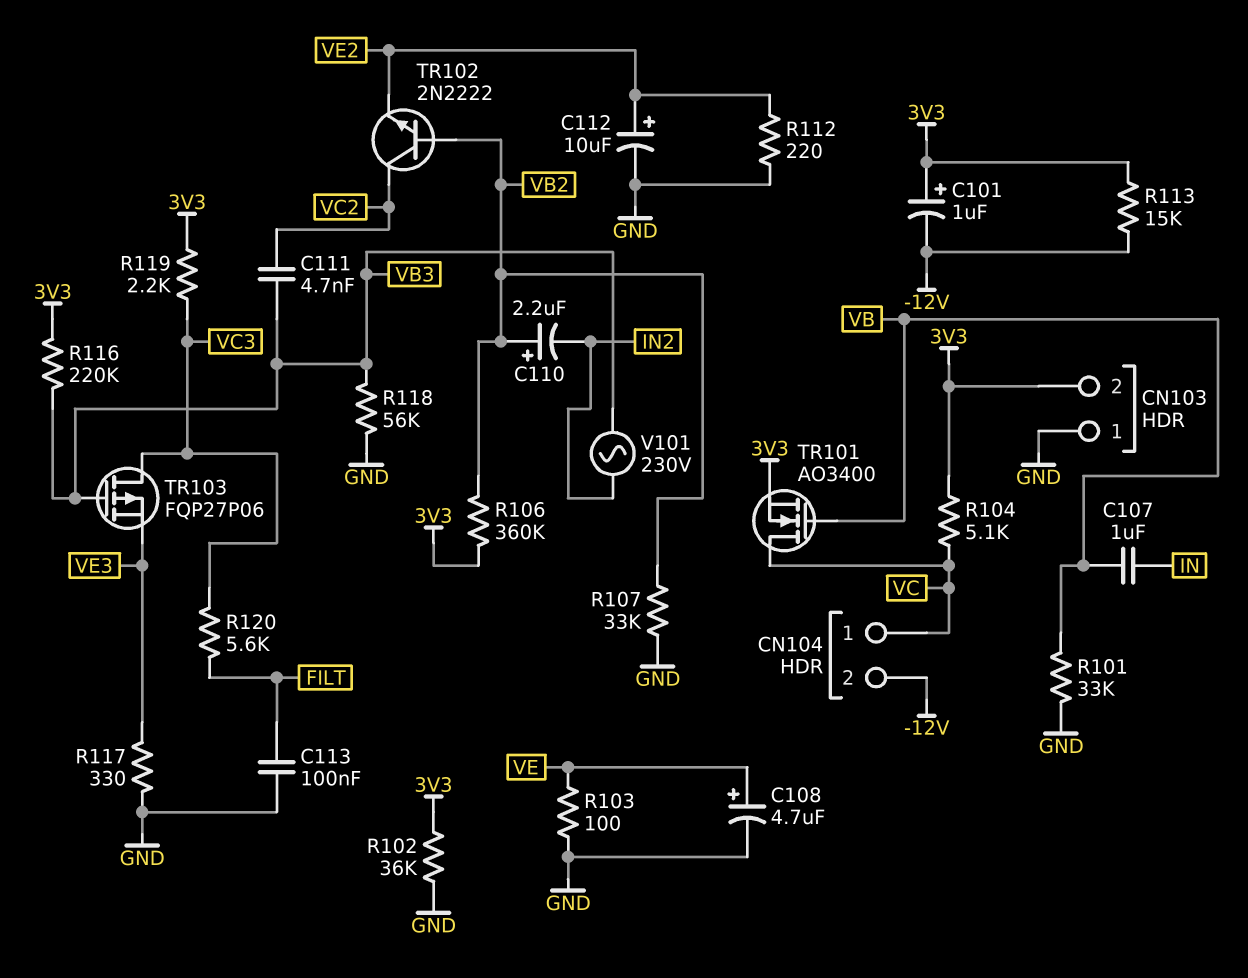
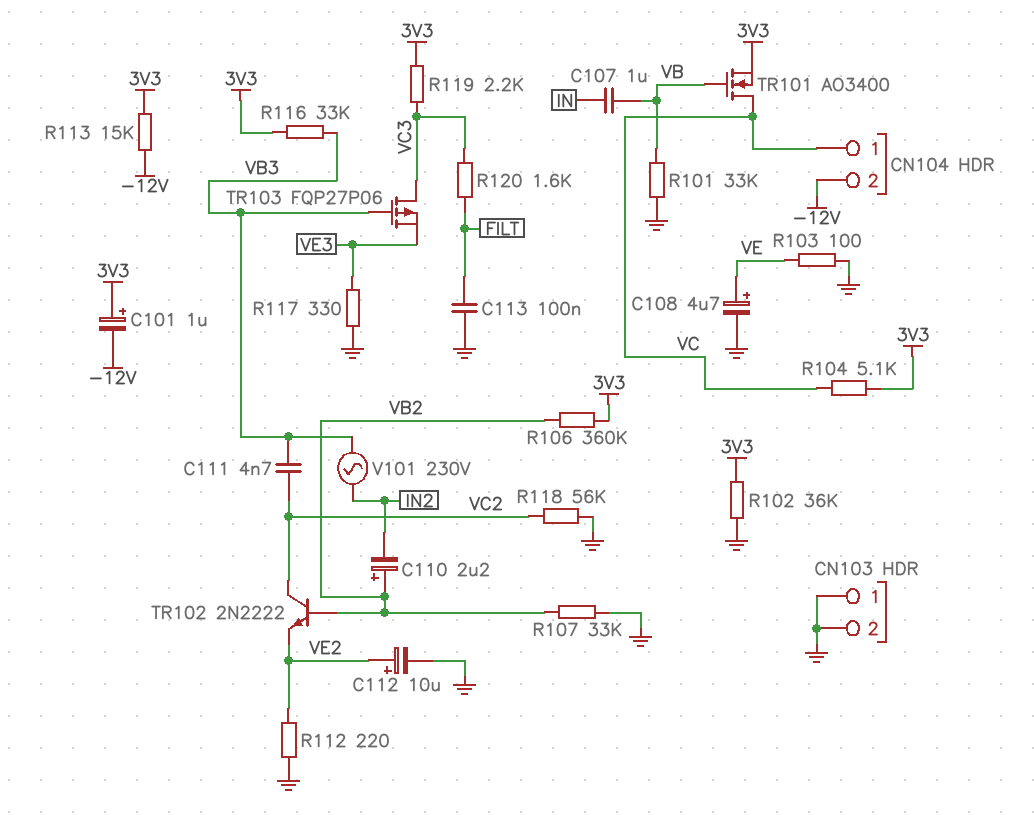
CN103 pin 2: 3V3 -> GND
R116: 220k (3V3, VB3) -> 33k (3V3, VB3)
R118: 56k (GND, VB3) -> 56k (GND, VC2)
R120: 5.6k (FILT, VC3) -> 1.6k (FILT, VC3)

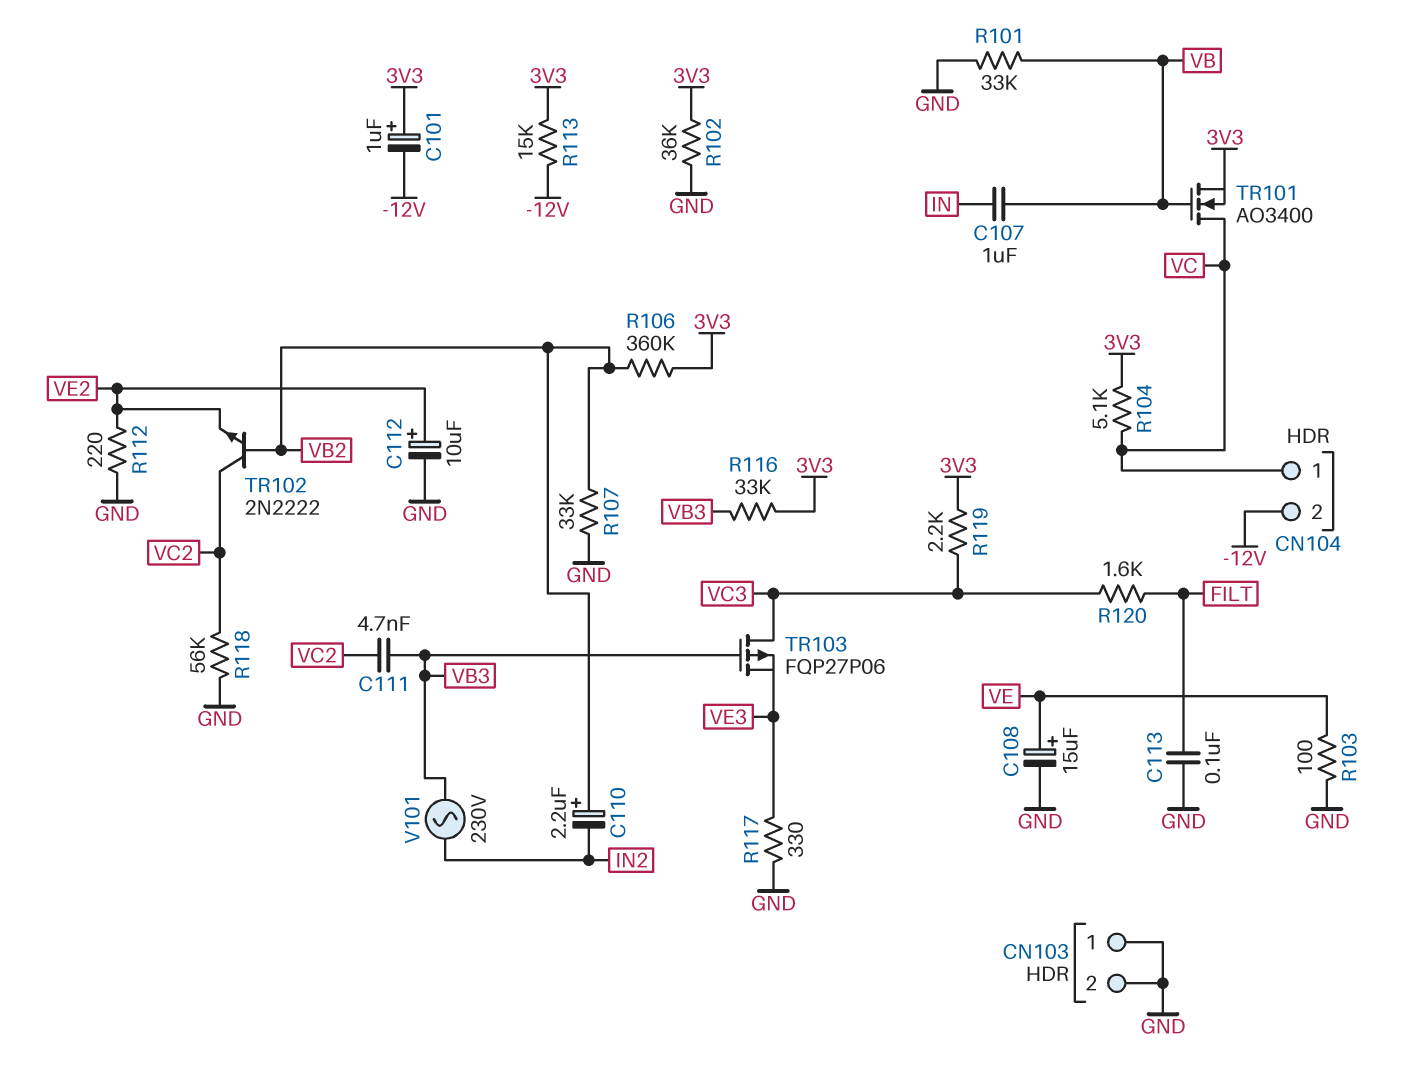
C108: 4.7uF (plus VE, minus GND) -> 15uF (plus VE, minus GND)

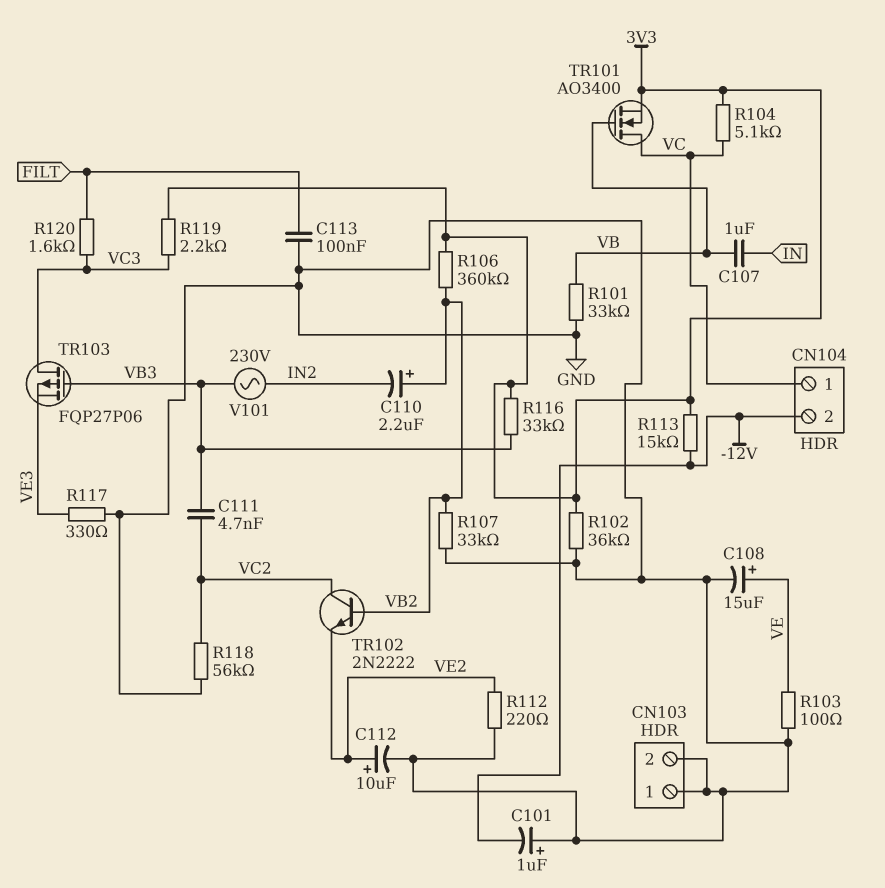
C101: 1uF (plus 3V3, minus -12V) -> 1uF (plus GND, minus -12V)

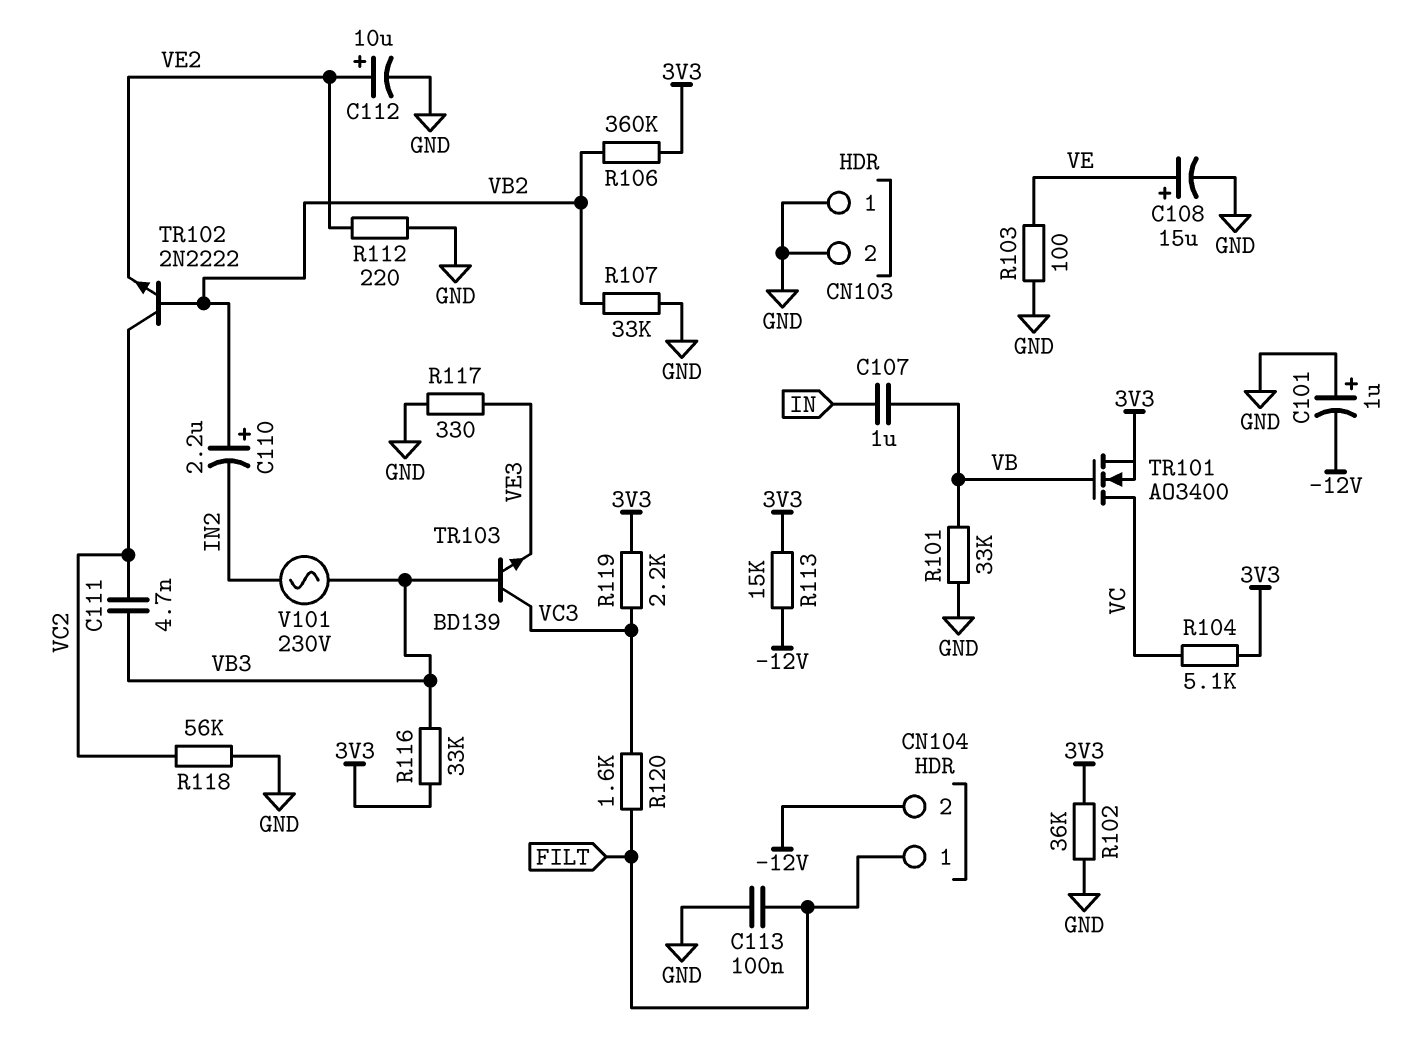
CN104 pin 1: VC -> FILT
TR103: PMOS FQP27P06 (G VB3, D VC3, S VE3) -> NPN BD139 (B VB3, C VC3, E VE3)

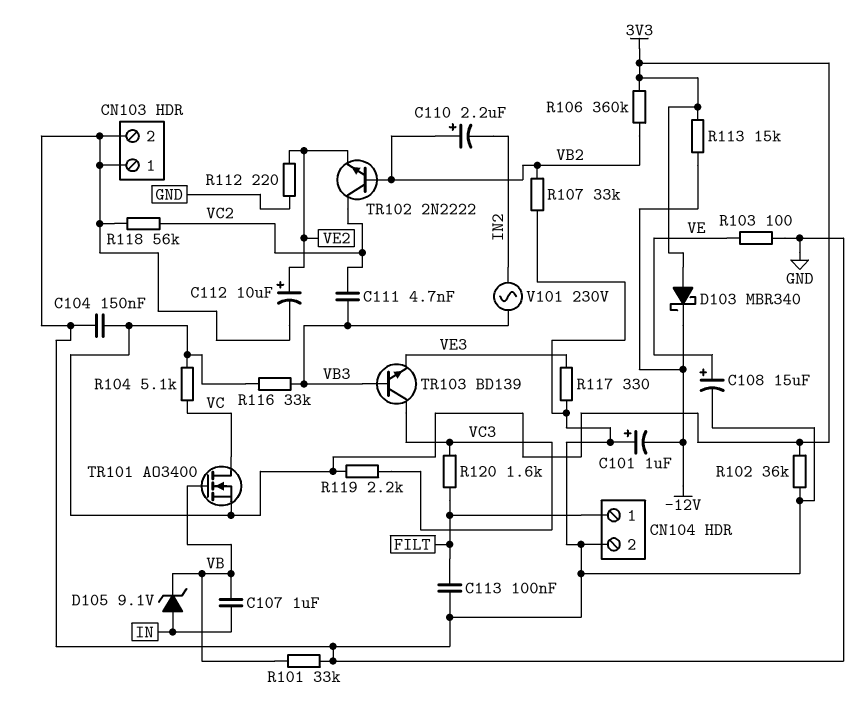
C104: none -> 150nF (3V3, GND)
CN104 pin 2: -12V -> GND
D103: none -> schottky MBR340 (A 3V3, K -12V)
D105: none -> zener 9.1V (A IN, K VB)

